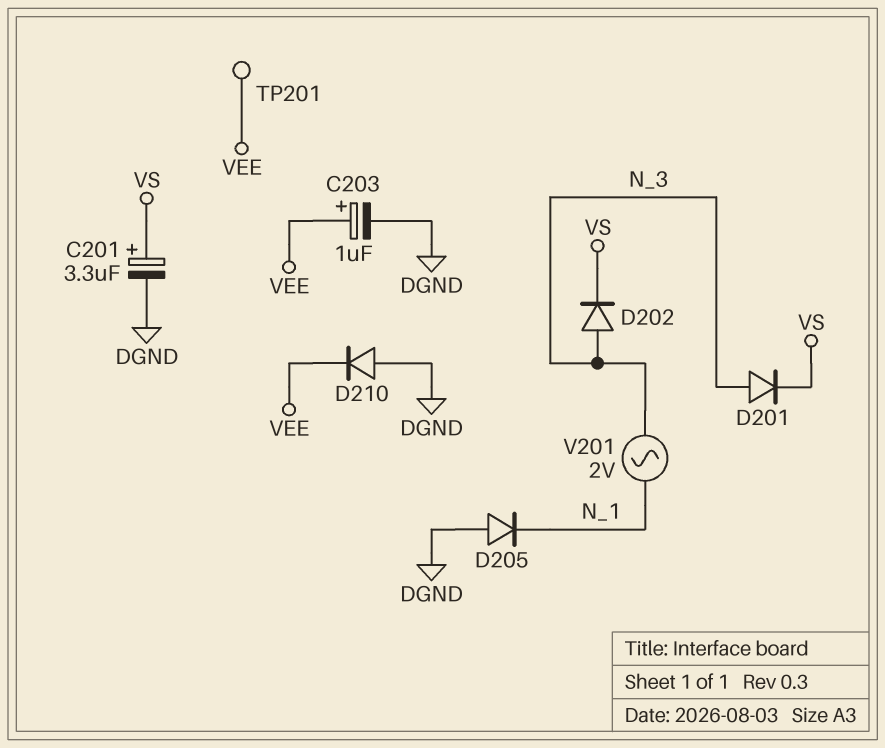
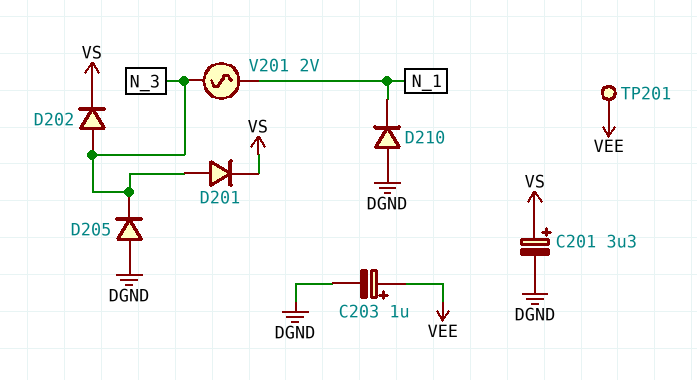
D205: diode (A DGND, K N_1) -> diode (A DGND, K N_3)
D210: diode (A DGND, K VEE) -> diode (A DGND, K N_1)

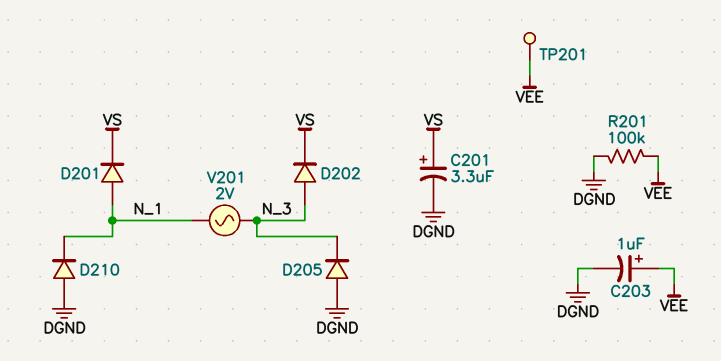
D201: diode (A N_3, K VS) -> diode (A N_1, K VS)
R201: none -> 100k (DGND, VEE)

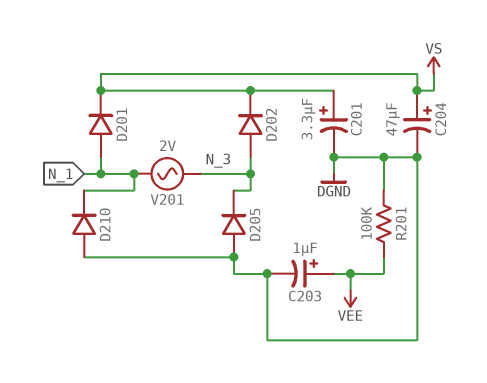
C204: none -> 47uF (plus VS, minus DGND)
TP201: test point (VEE) -> none

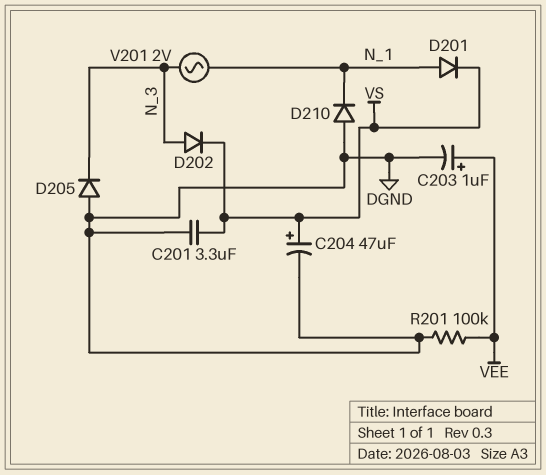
C201: 3.3uF (plus VS, minus DGND) -> 3.3uF (DGND, VS)

